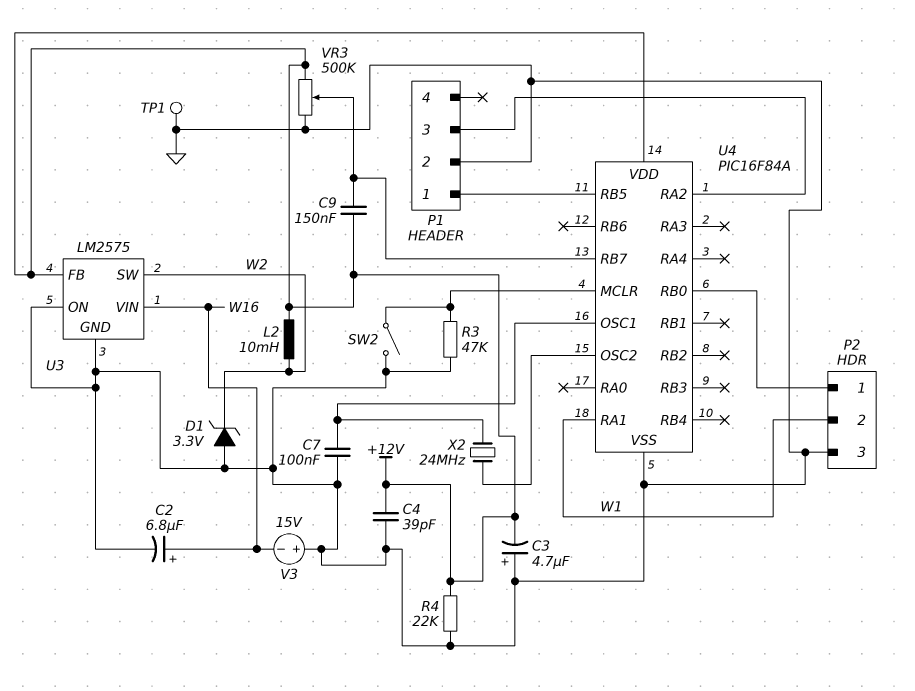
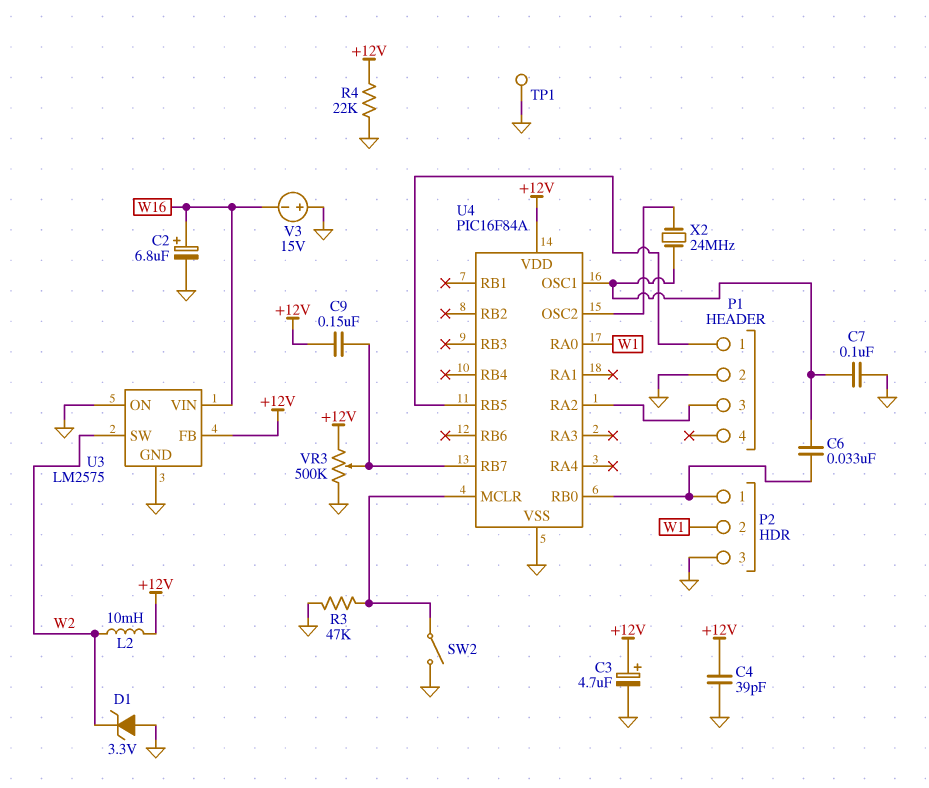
C3: 4.7uF (plus GND, minus +12V) -> 4.7uF (plus +12V, minus GND)
C6: none -> 33nF (P2/1, U4/OSC1)
U4 pin RA0: none -> W1
U4 pin RA1: W1 -> none

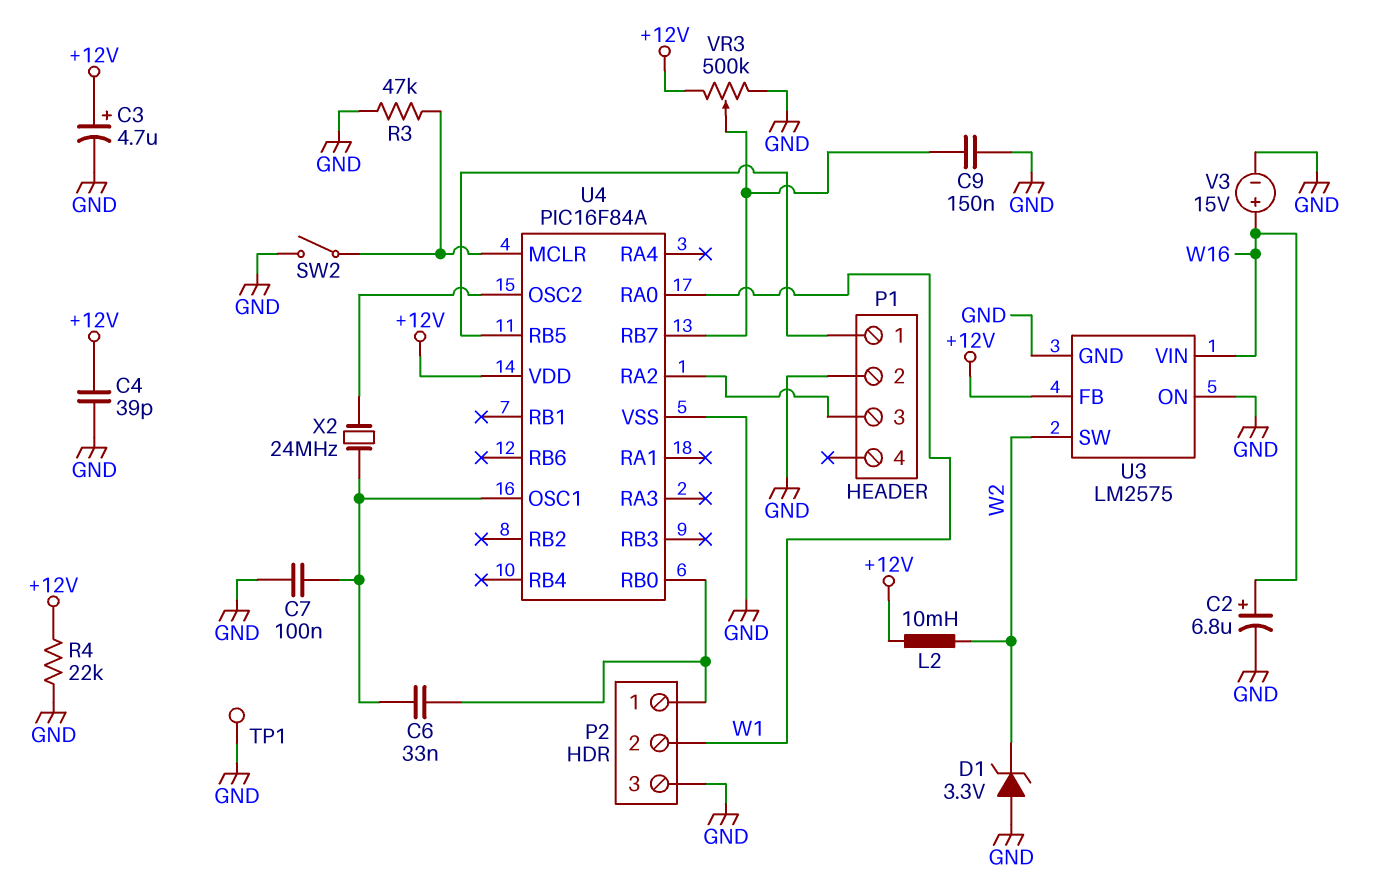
C9: 150nF (+12V, U4/RB7) -> 150nF (GND, U4/RB7)
V3: 15V (plus GND, minus W16) -> 15V (plus W16, minus GND)

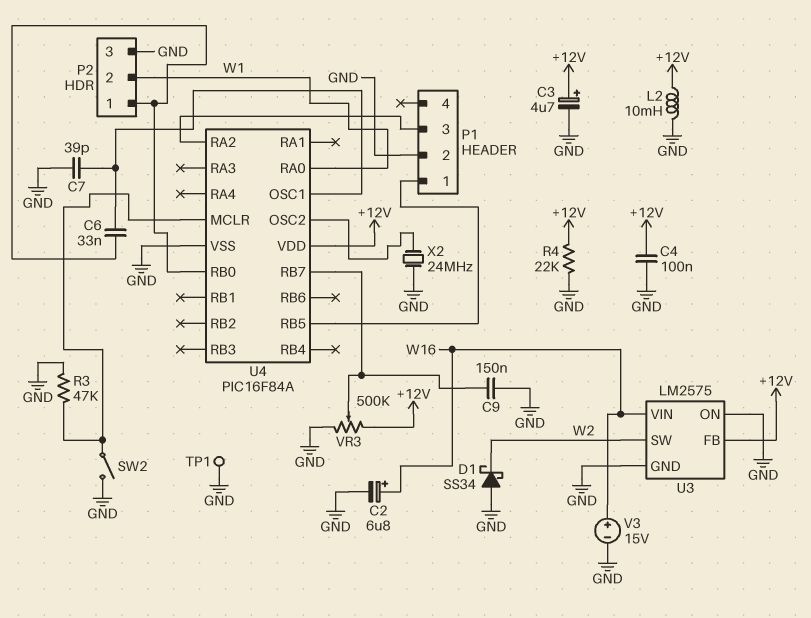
C4: 39pF (+12V, GND) -> 100nF (+12V, GND)
C7: 100nF (GND, U4/OSC1) -> 39pF (GND, U4/OSC1)
D1: zener 3.3V (A GND, K W2) -> schottky SS34 (A GND, K W2)
L2: 10mH (+12V, W2) -> 10mH (+12V, GND)
X2: 24MHz (U4/OSC1, U4/OSC2) -> 24MHz (GND, U4/OSC2)

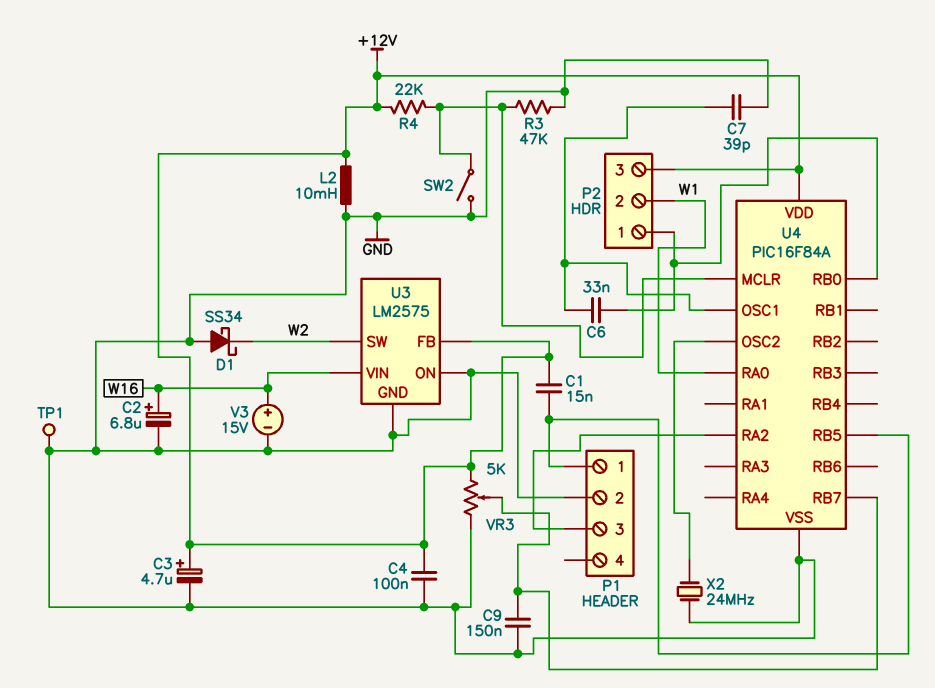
C1: none -> 15nF (+12V, P1/1)
P2 pin 3: GND -> +12V
R4: 22k (+12V, GND) -> 22k (+12V, U4/MCLR)
VR3: 500k (+12V, GND, wiper U4/RB7) -> 5k (+12V, GND, wiper U4/RB7)

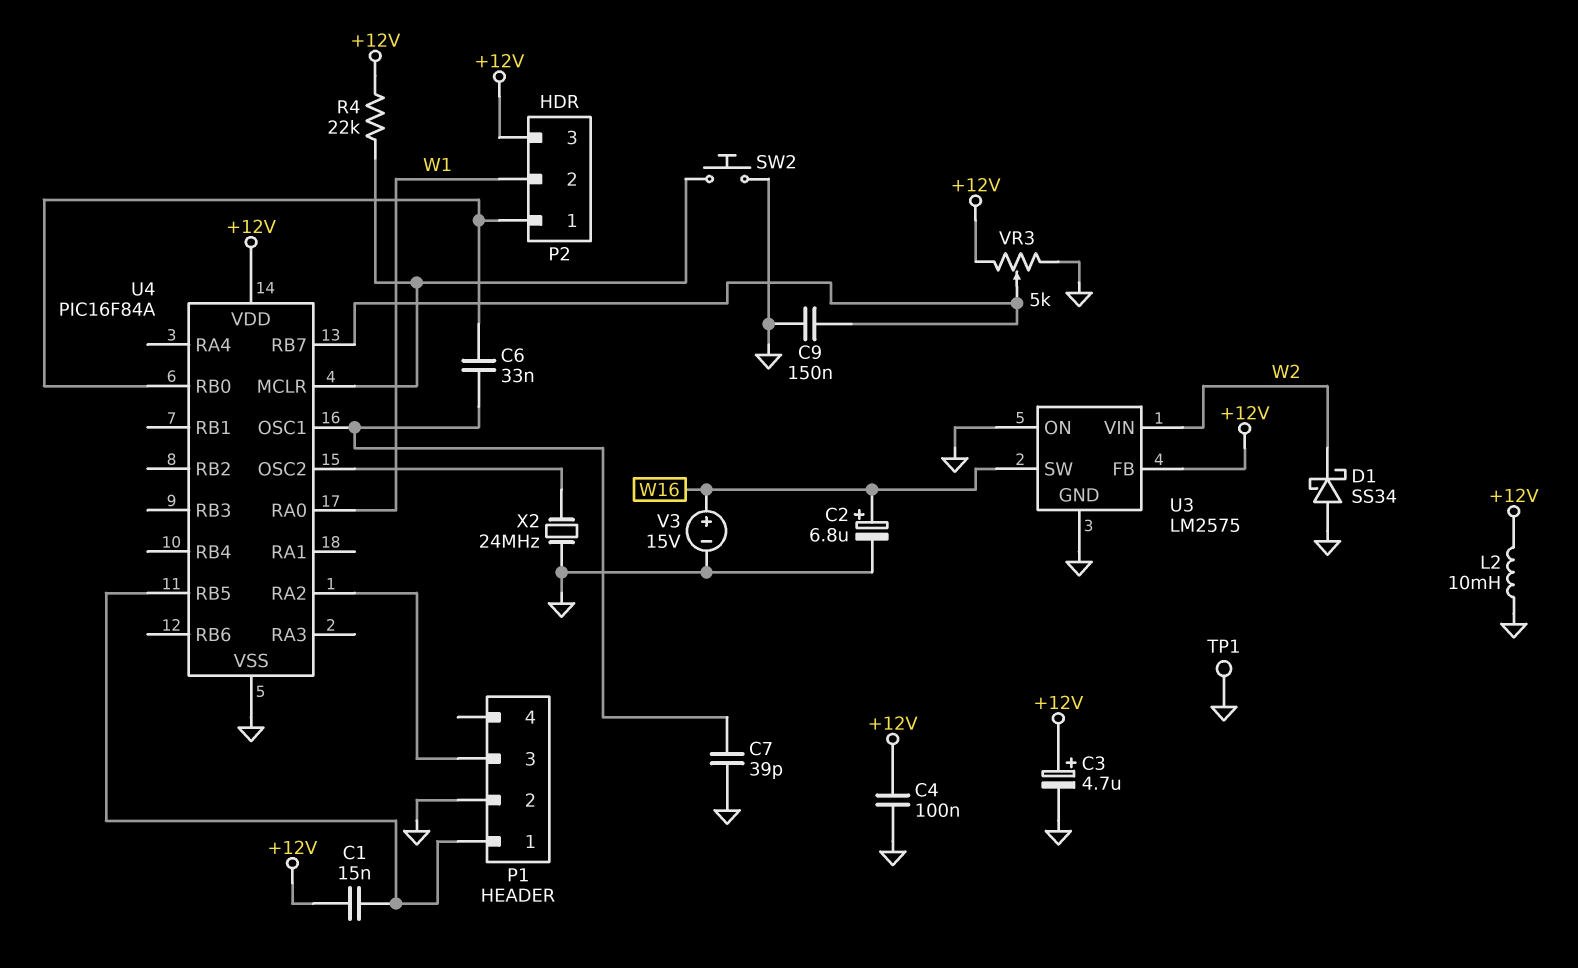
R3: 47k (GND, U4/MCLR) -> none
SW2: switch (GND, U4/MCLR) -> button (GND, U4/MCLR)
U3 pin SW: W2 -> W16
U3 pin VIN: W16 -> W2

